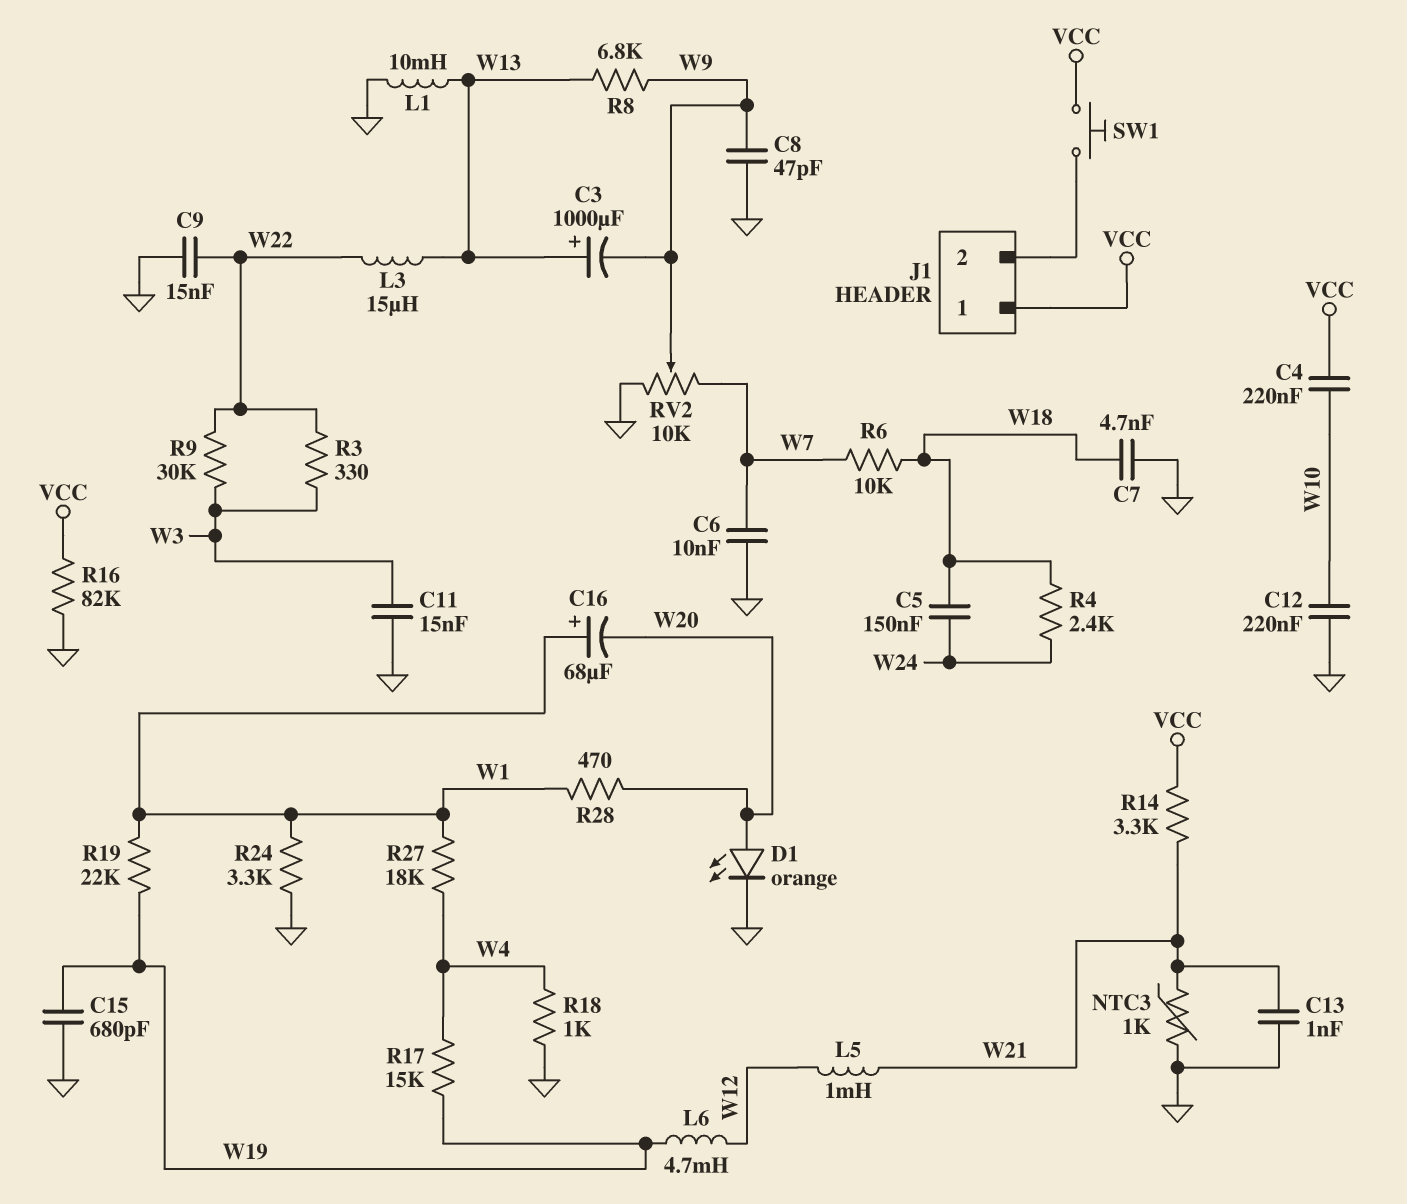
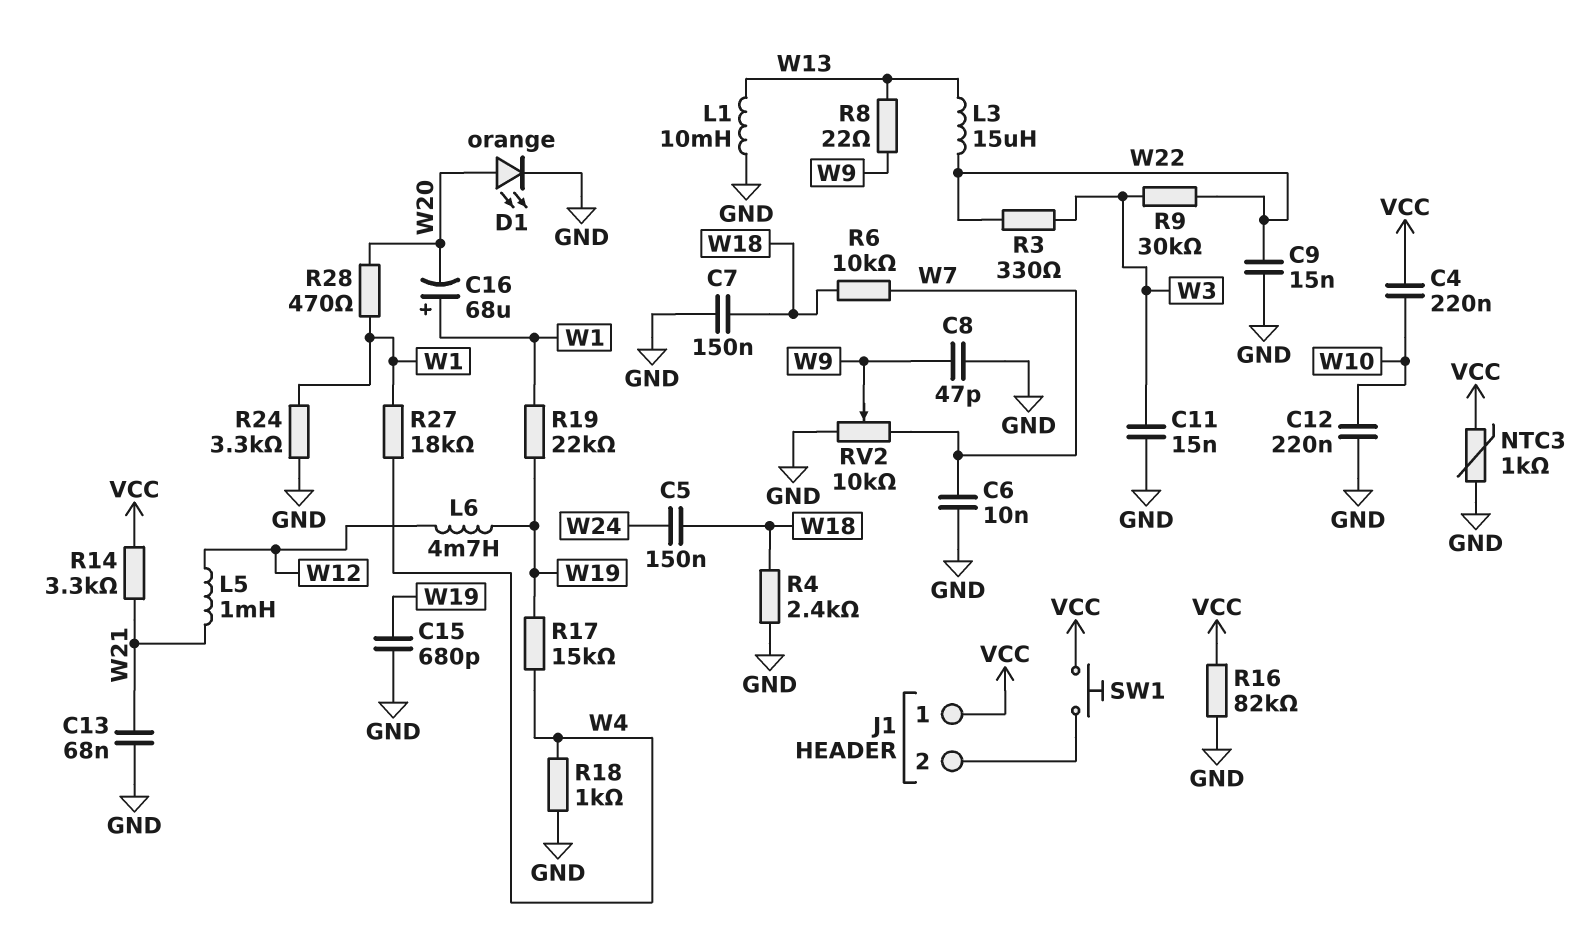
C3: 1000uF (plus W13, minus W9) -> none
C7: 4.7nF (GND, W18) -> 150nF (GND, W18)
C13: 1nF (GND, W21) -> 68nF (GND, W21)
NTC3: 1k (GND, W21) -> 1k (GND, VCC)
R4: 2.4k (W18, W24) -> 2.4k (GND, W18)
R8: 6.8k (W9, W13) -> 22 (W9, W13)

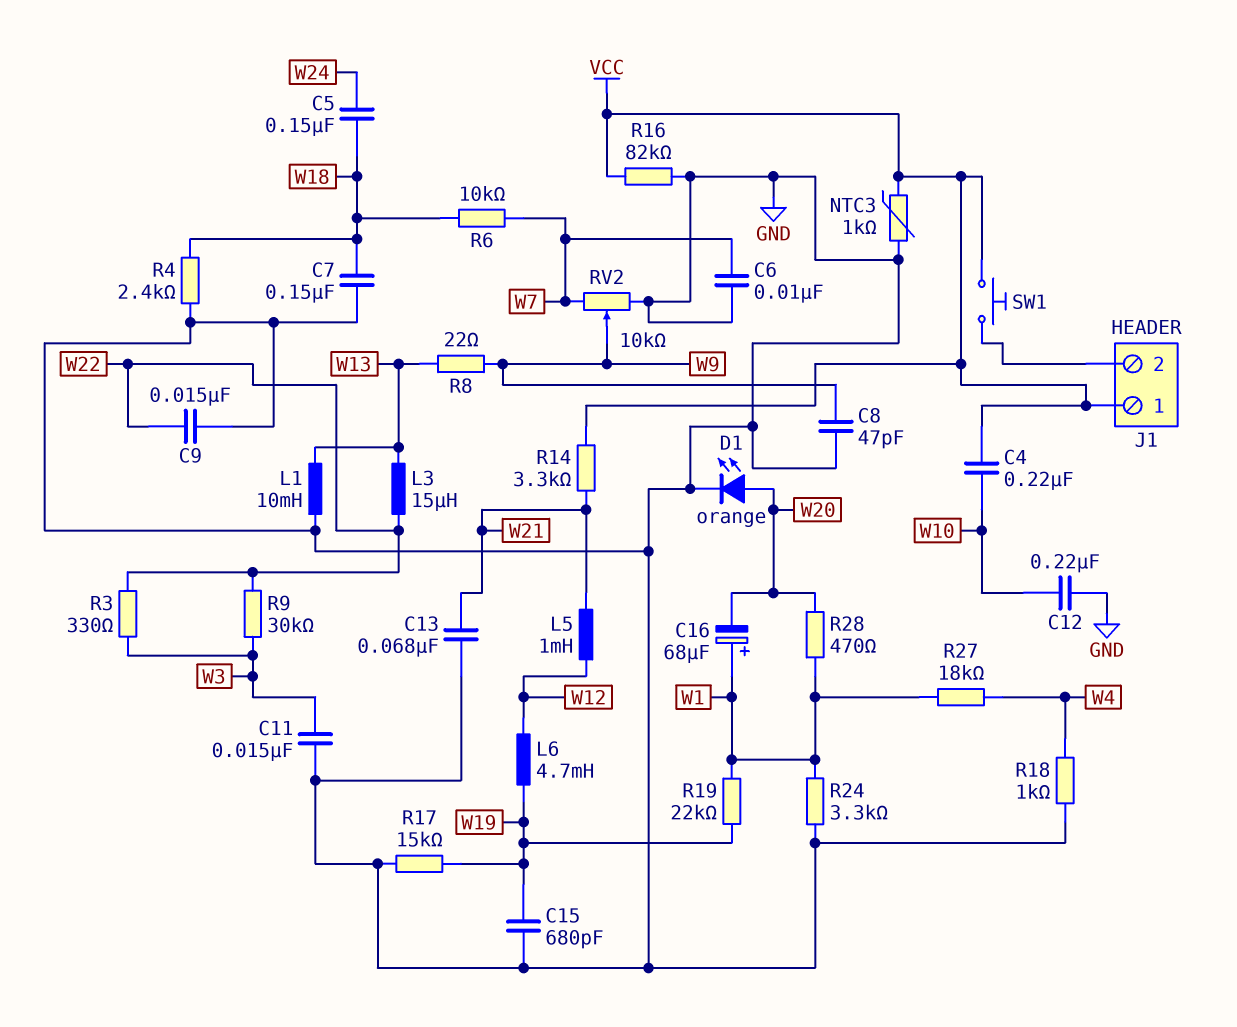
R17: 15k (W4, W19) -> 15k (GND, W19)

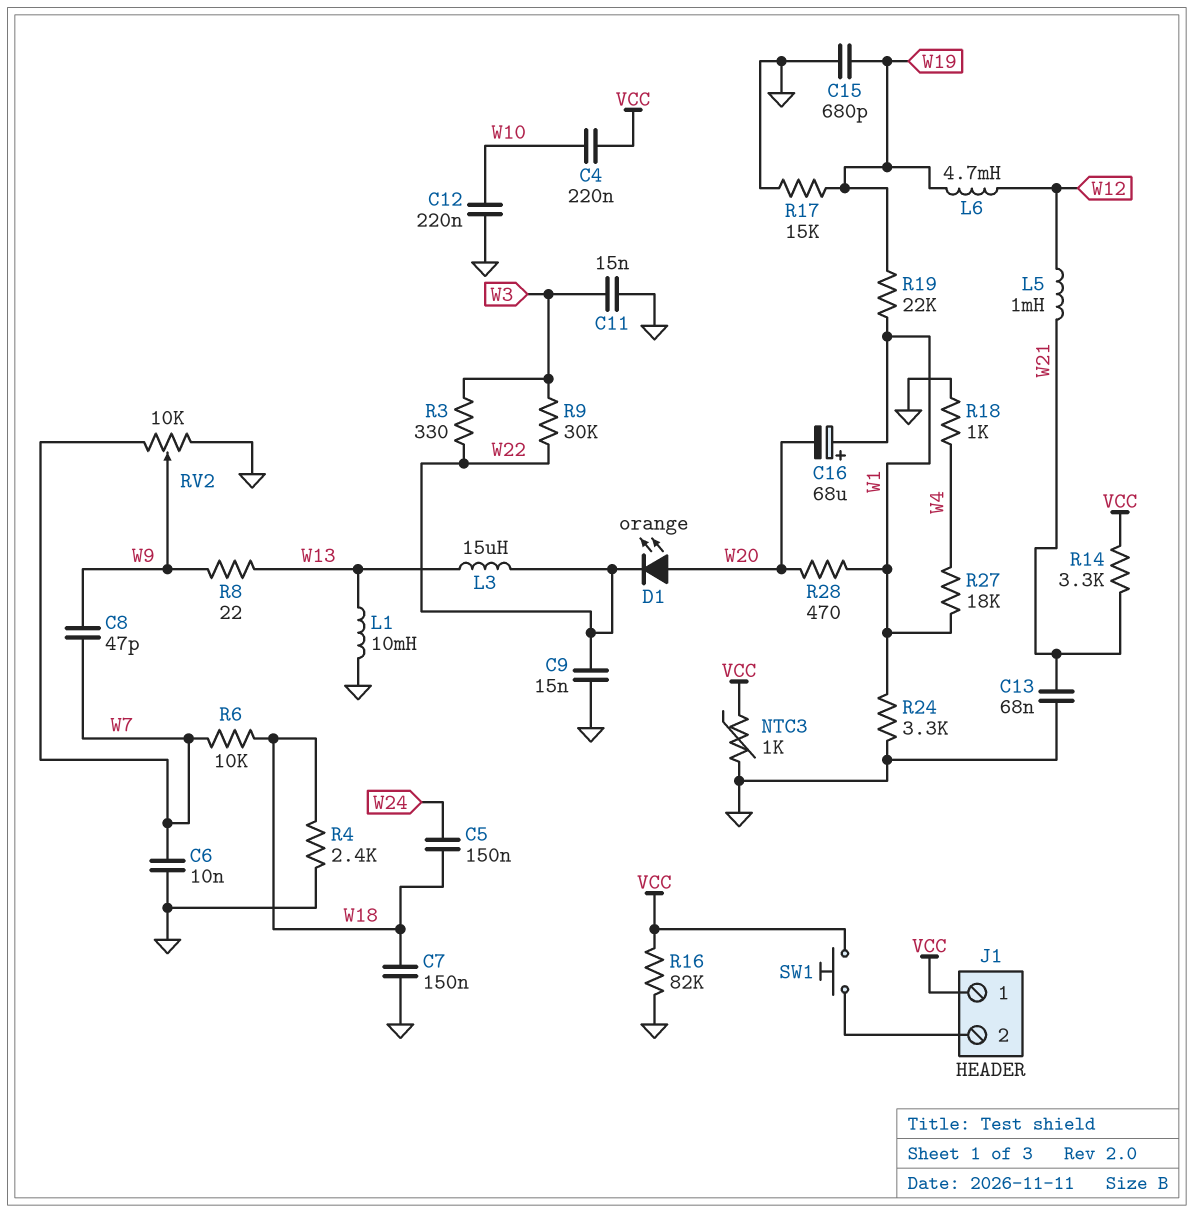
C8: 47pF (GND, W9) -> 47pF (W7, W9)
D1: LED orange (A W20, K GND) -> LED orange (A W20, K W22)

